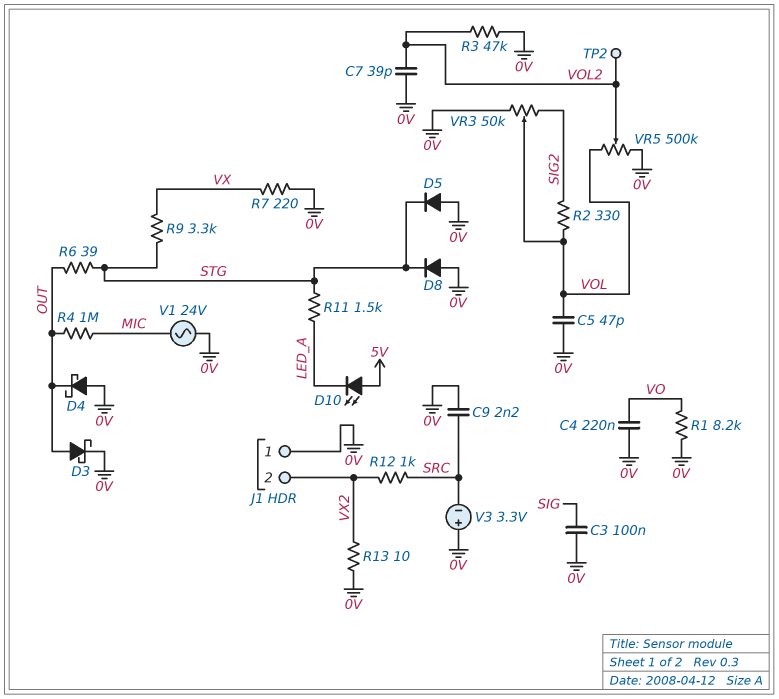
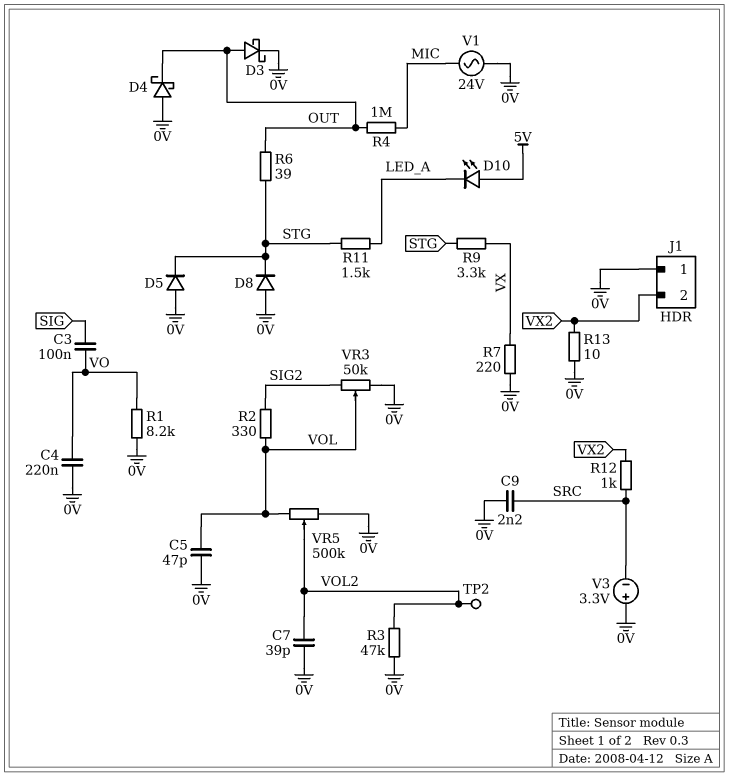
C3: 100nF (0V, SIG) -> 100nF (SIG, VO)

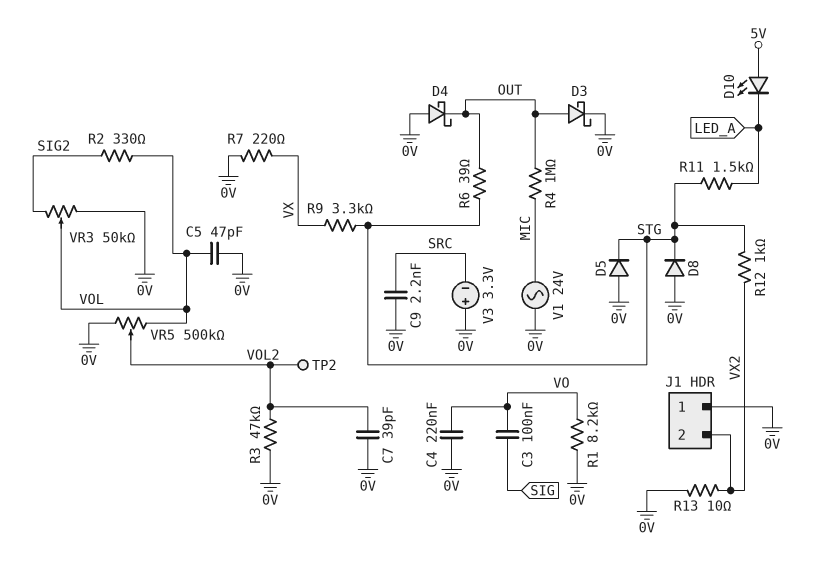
R12: 1k (SRC, VX2) -> 1k (STG, VX2)

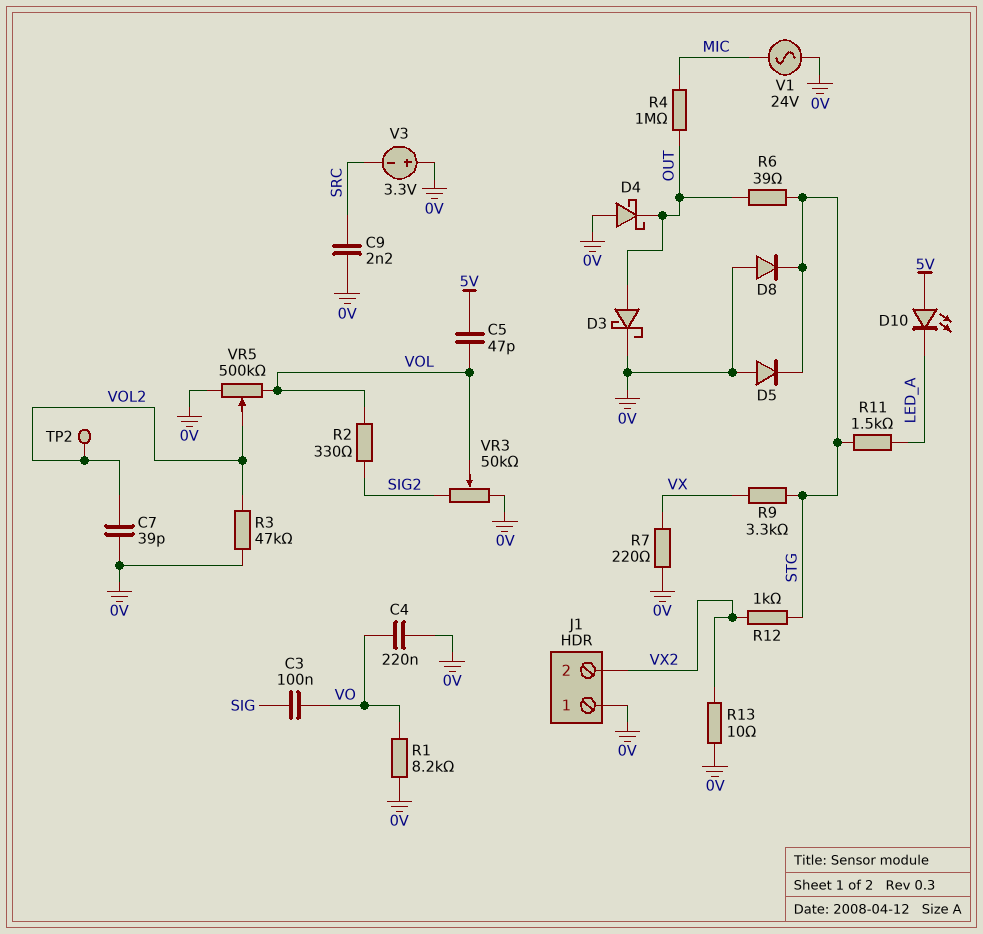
C5: 47pF (0V, VOL) -> 47pF (5V, VOL)

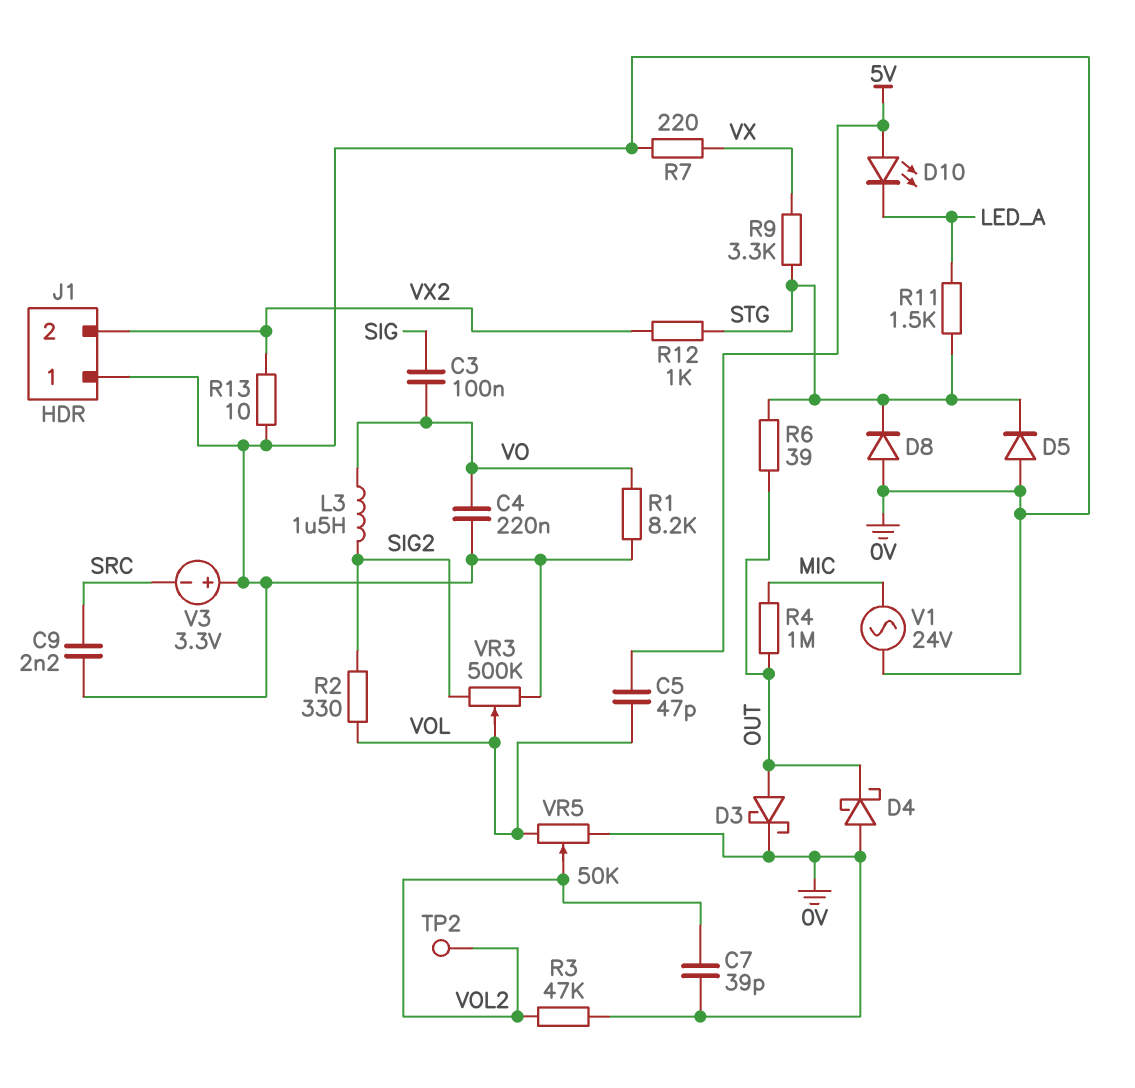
L3: none -> 1.5uH (SIG2, VO)
VR3: 50k (0V, SIG2, wiper VOL) -> 500k (0V, SIG2, wiper VOL)
VR5: 500k (0V, VOL, wiper VOL2) -> 50k (0V, VOL, wiper VOL2)

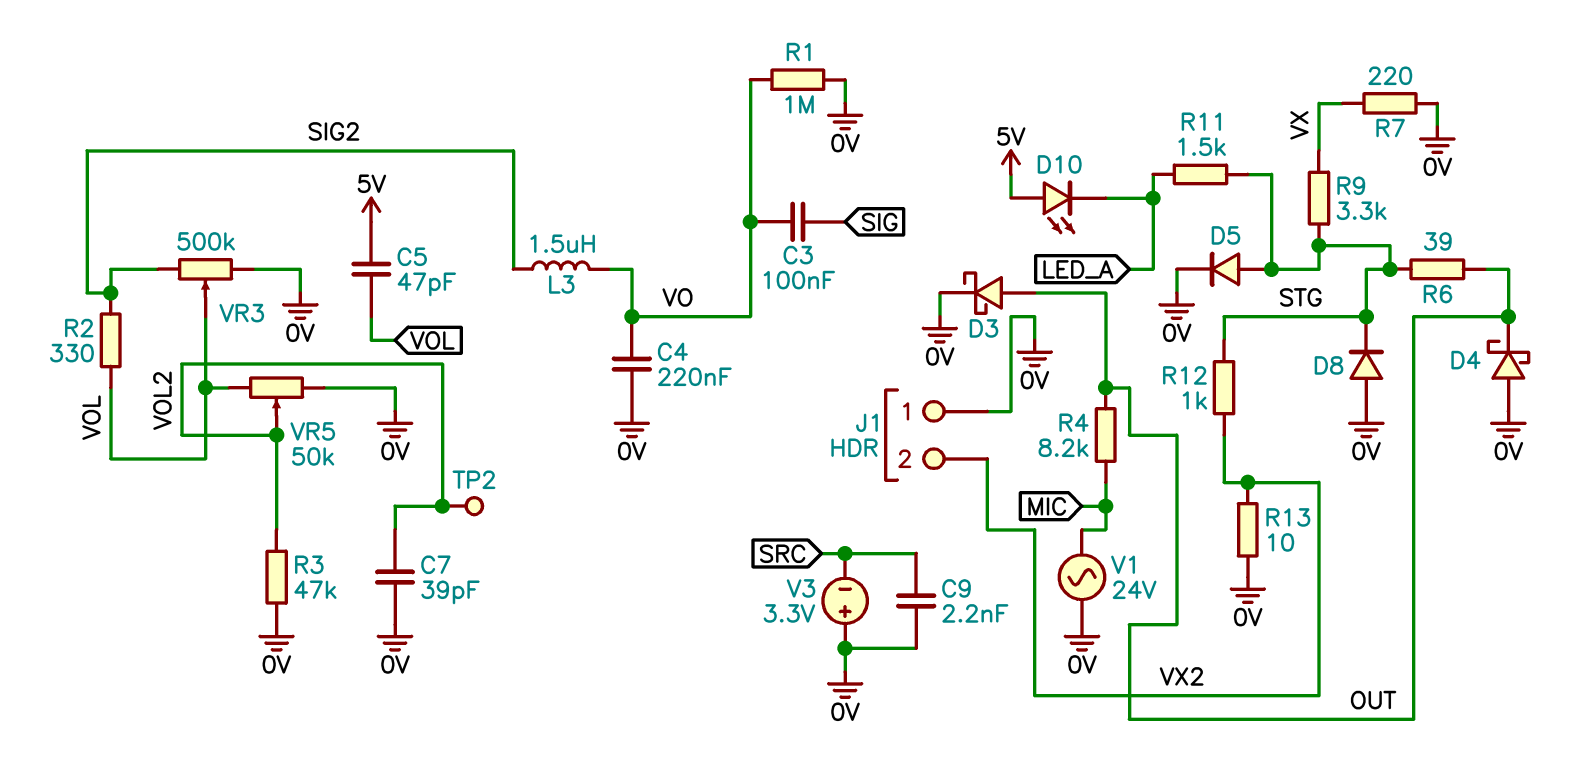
D5: diode (A 0V, K STG) -> diode (A STG, K 0V)
R1: 8.2k (0V, VO) -> 1M (0V, VO)
R4: 1M (MIC, OUT) -> 8.2k (MIC, OUT)

